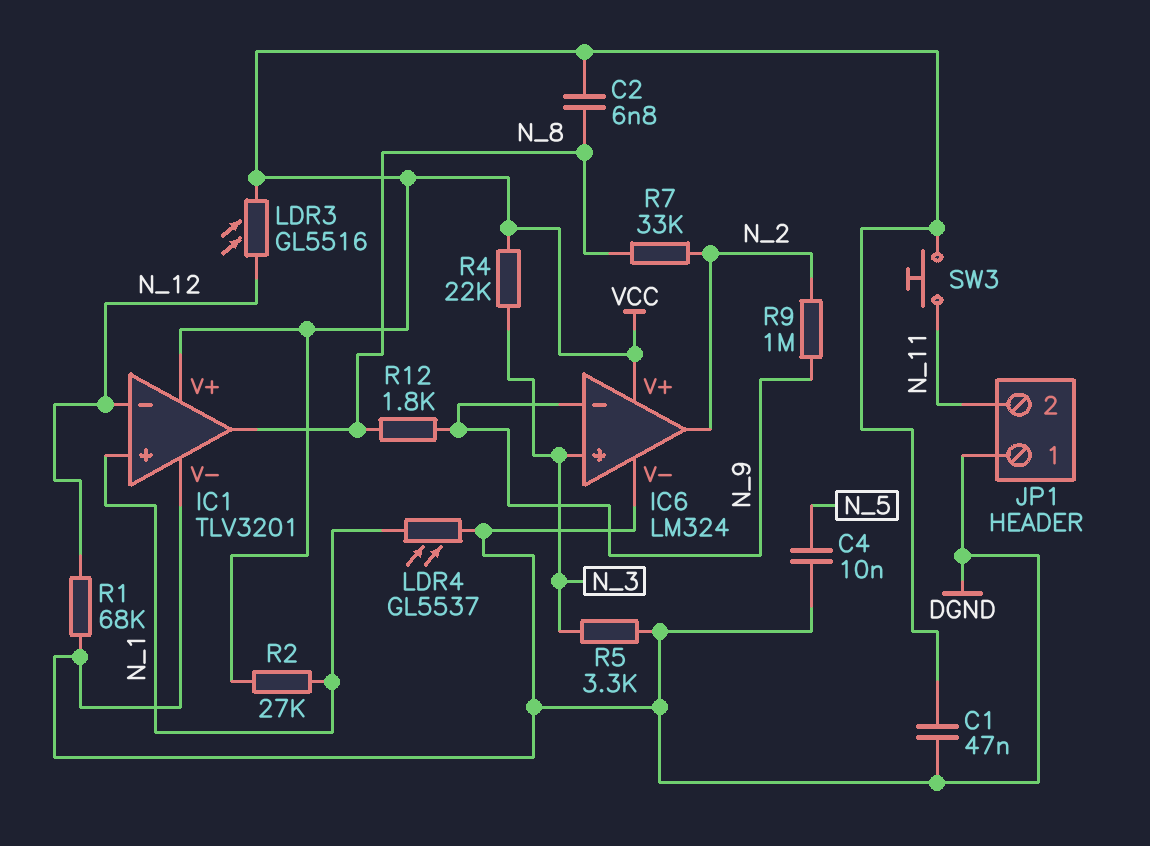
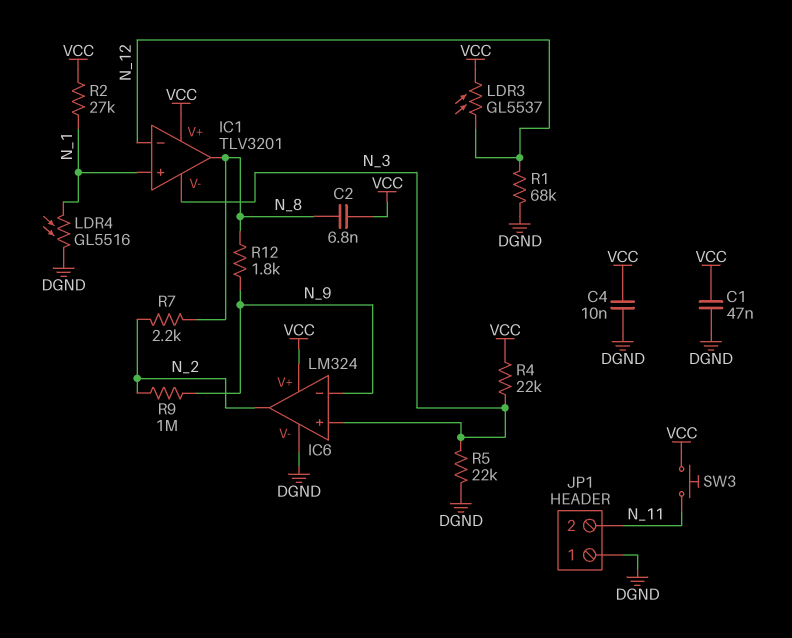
C4: 10nF (DGND, N_5) -> 10nF (DGND, VCC)
IC1 pin V-: DGND -> N_3
LDR3: GL5516 (N_12, VCC) -> GL5537 (N_12, VCC)
LDR4: GL5537 (DGND, N_1) -> GL5516 (DGND, N_1)
R5: 3.3k (DGND, N_3) -> 22k (DGND, N_3)
R7: 33k (N_2, N_8) -> 2.2k (N_2, N_8)

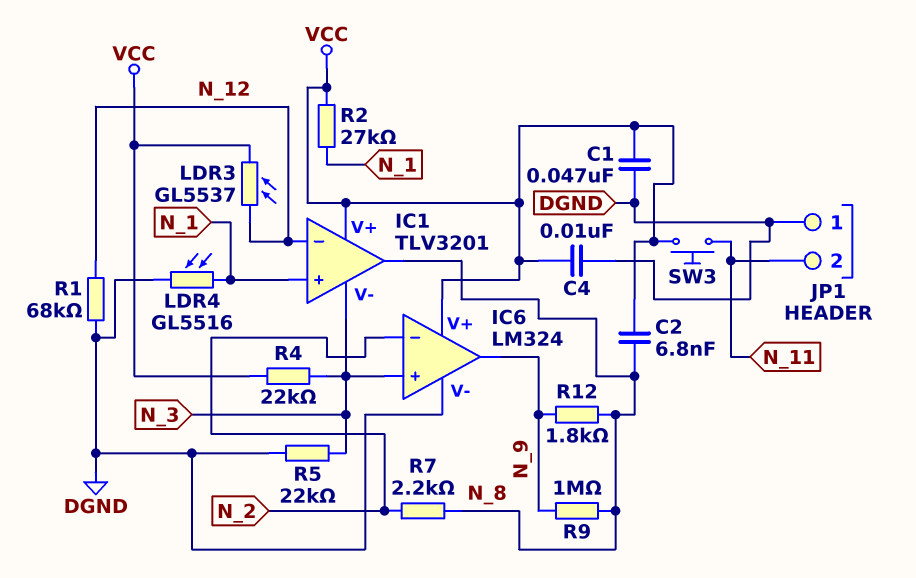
IC6 pin in-: N_9 -> N_2
IC6 pin out: N_2 -> N_9
R9: 1M (N_2, N_9) -> 1M (N_8, N_9)

